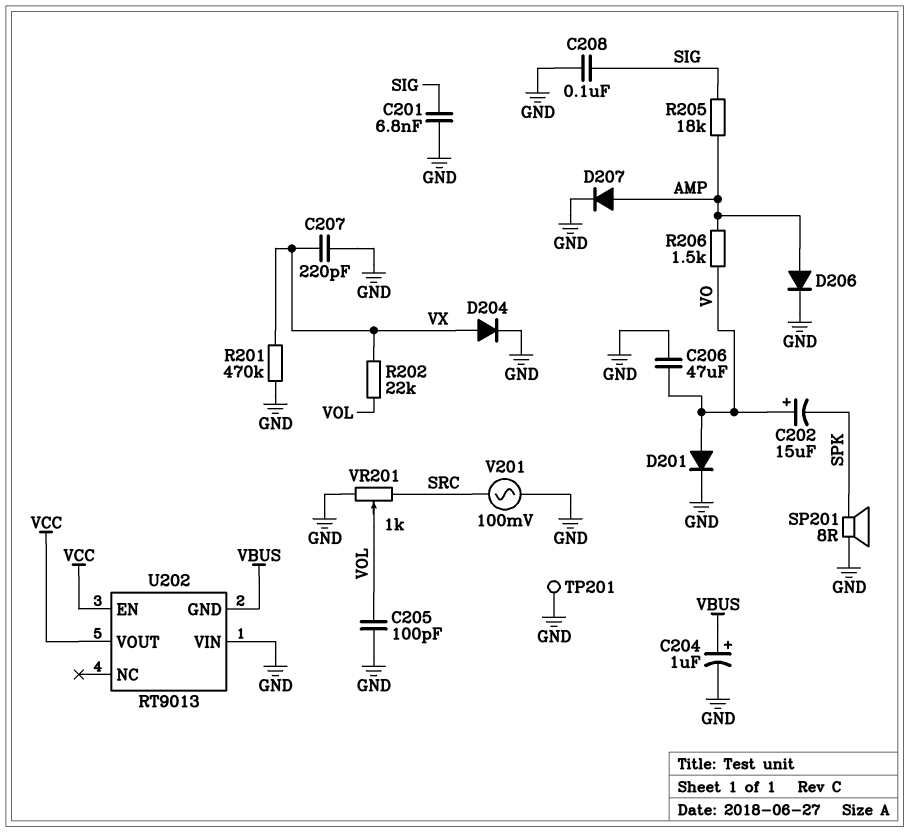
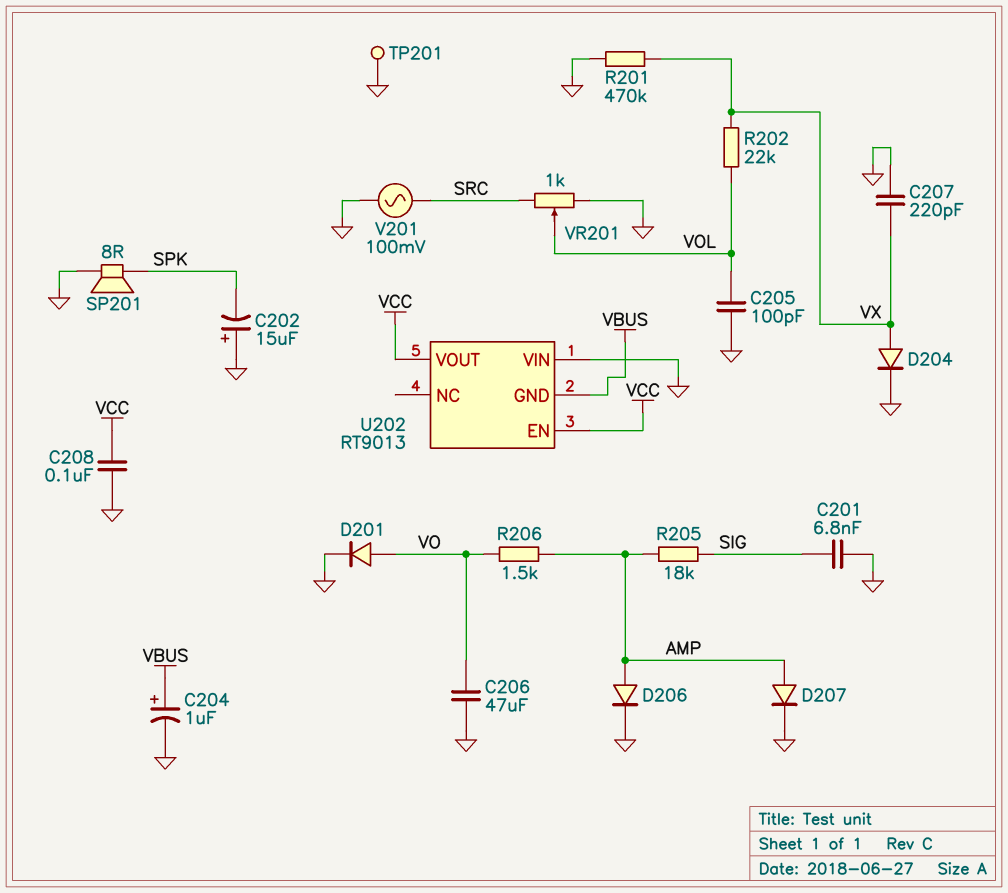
C202: 15uF (plus VO, minus SPK) -> 15uF (plus GND, minus SPK)
C208: 100nF (GND, SIG) -> 100nF (GND, VCC)

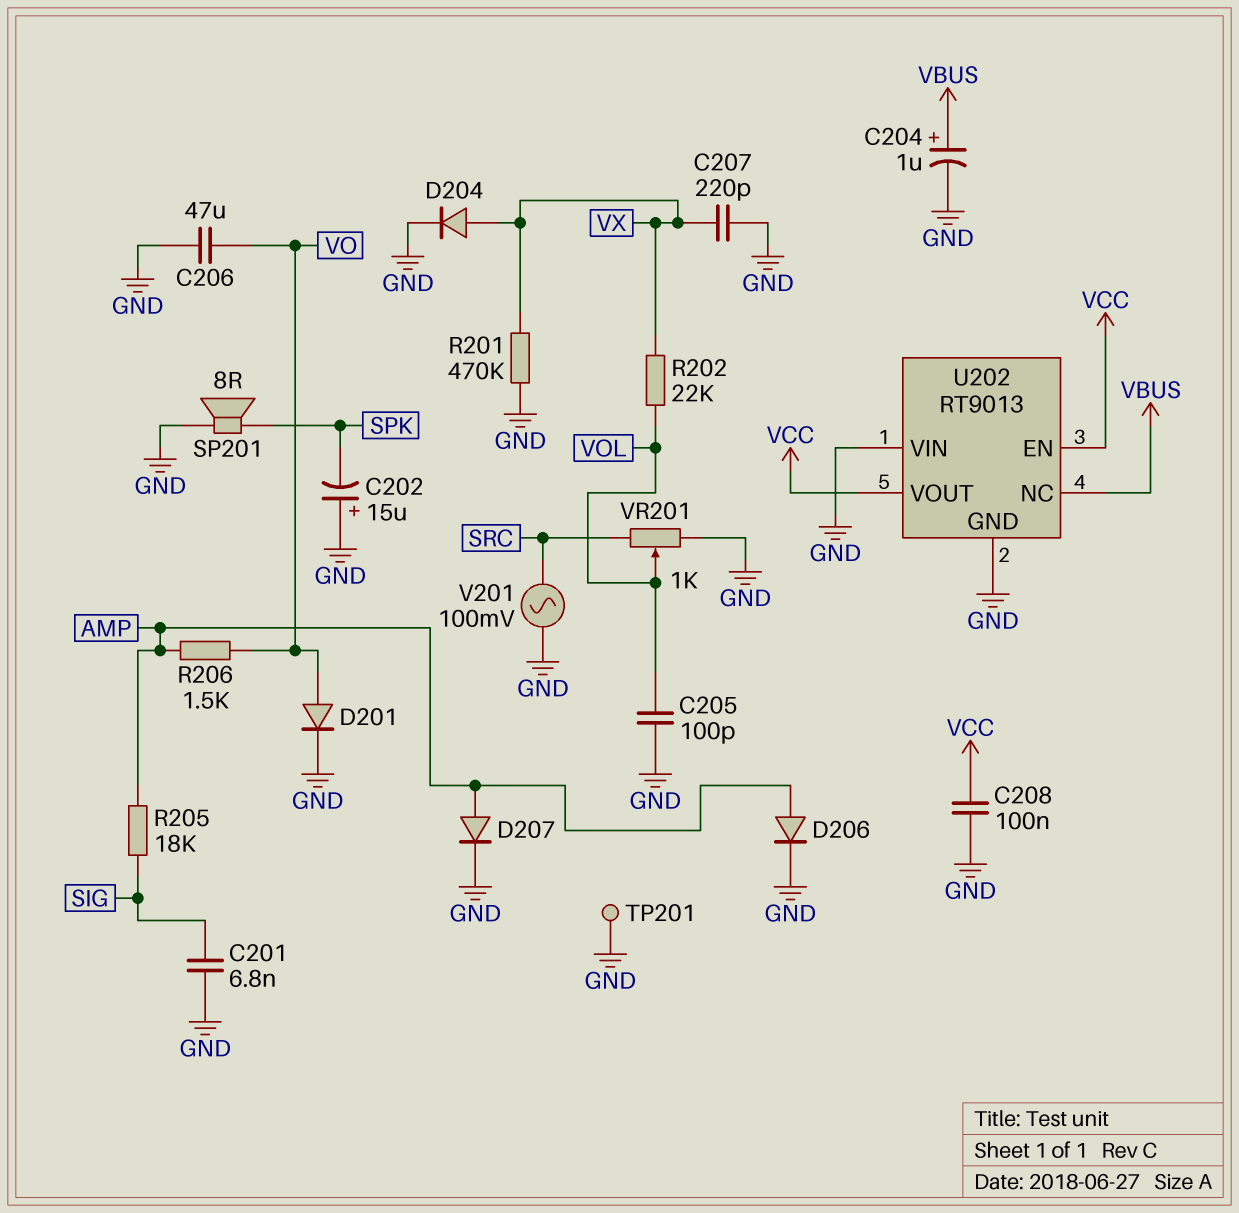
U202 pin GND: VBUS -> GND
U202 pin NC: none -> VBUS

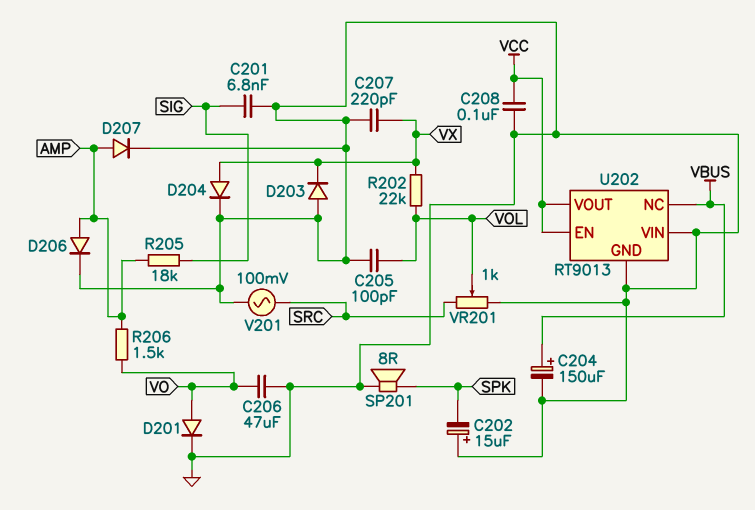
C204: 1uF (plus VBUS, minus GND) -> 150uF (plus VBUS, minus GND)
D203: none -> diode (A GND, K VX)
R201: 470k (GND, VX) -> none
TP201: test point (GND) -> none

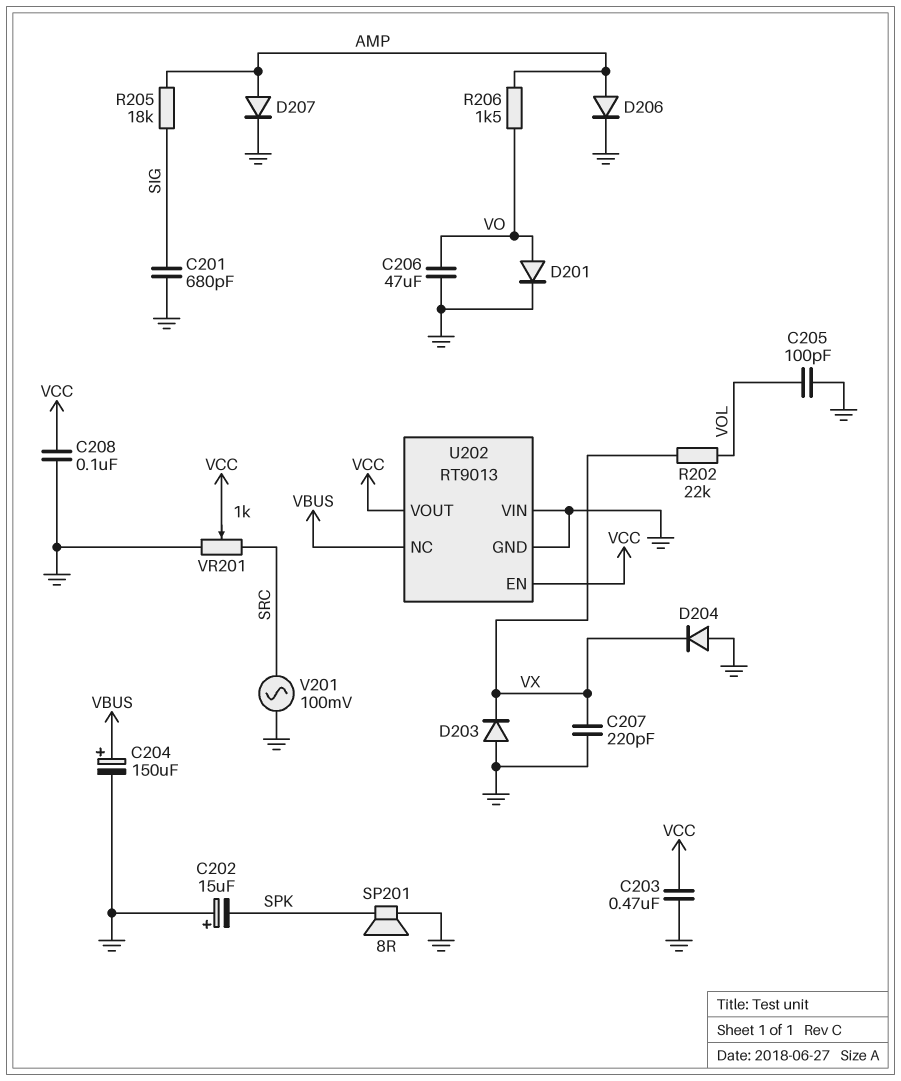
C201: 6.8nF (GND, SIG) -> 680pF (GND, SIG)
C203: none -> 470nF (GND, VCC)
D204: diode (A VX, K GND) -> diode (A GND, K VX)
VR201: 1k (GND, SRC, wiper VOL) -> 1k (GND, SRC, wiper VCC)

